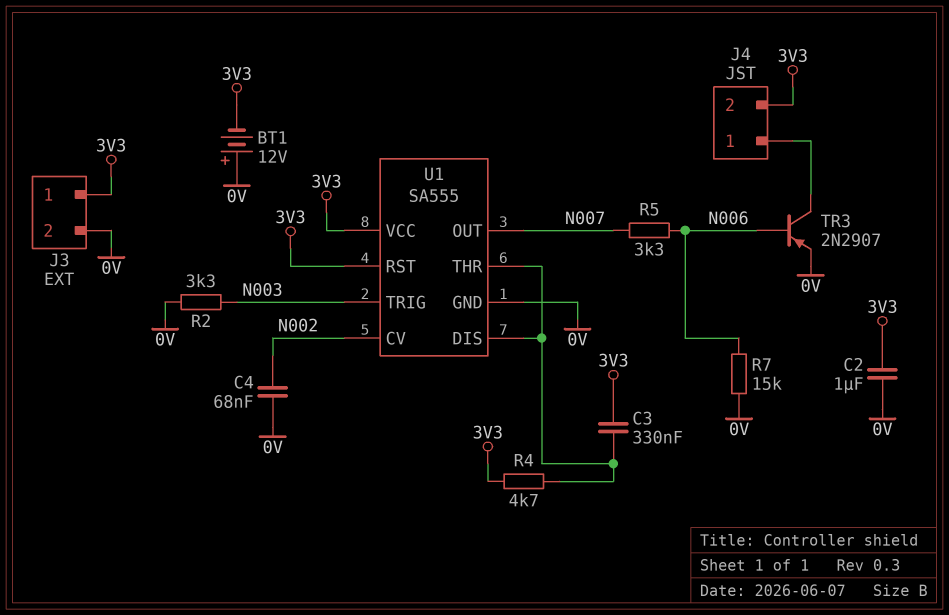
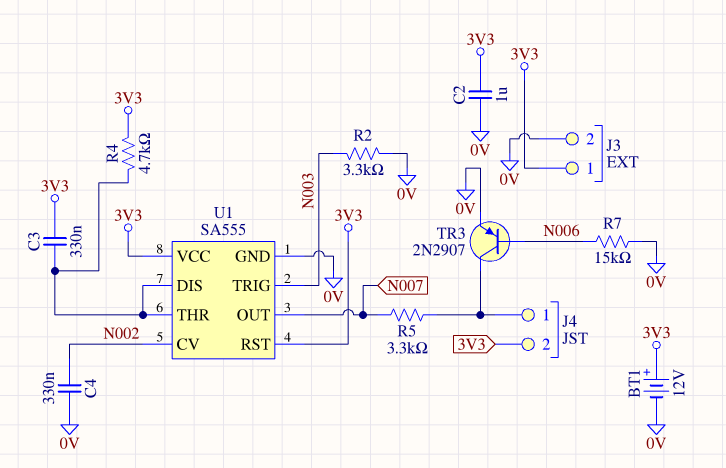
BT1: 12V (plus 0V, minus 3V3) -> 12V (plus 3V3, minus 0V)
C4: 68nF (0V, N002) -> 330nF (0V, N002)
R5: 3.3k (N006, N007) -> 3.3k (J4/1, N007)

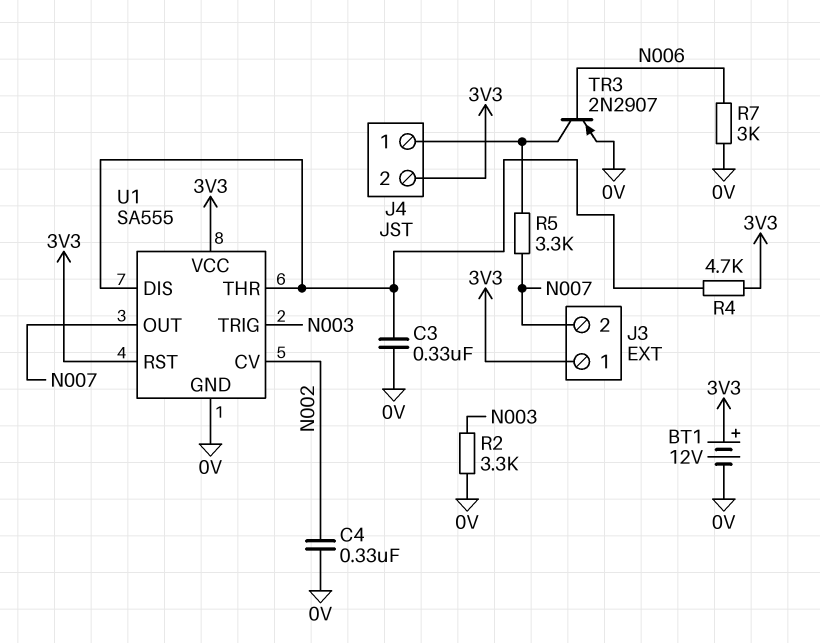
C2: 1uF (0V, 3V3) -> none
C3: 330nF (3V3, U1/DIS) -> 330nF (0V, U1/DIS)
J3 pin 2: 0V -> N007
R7: 15k (0V, N006) -> 3k (0V, N006)

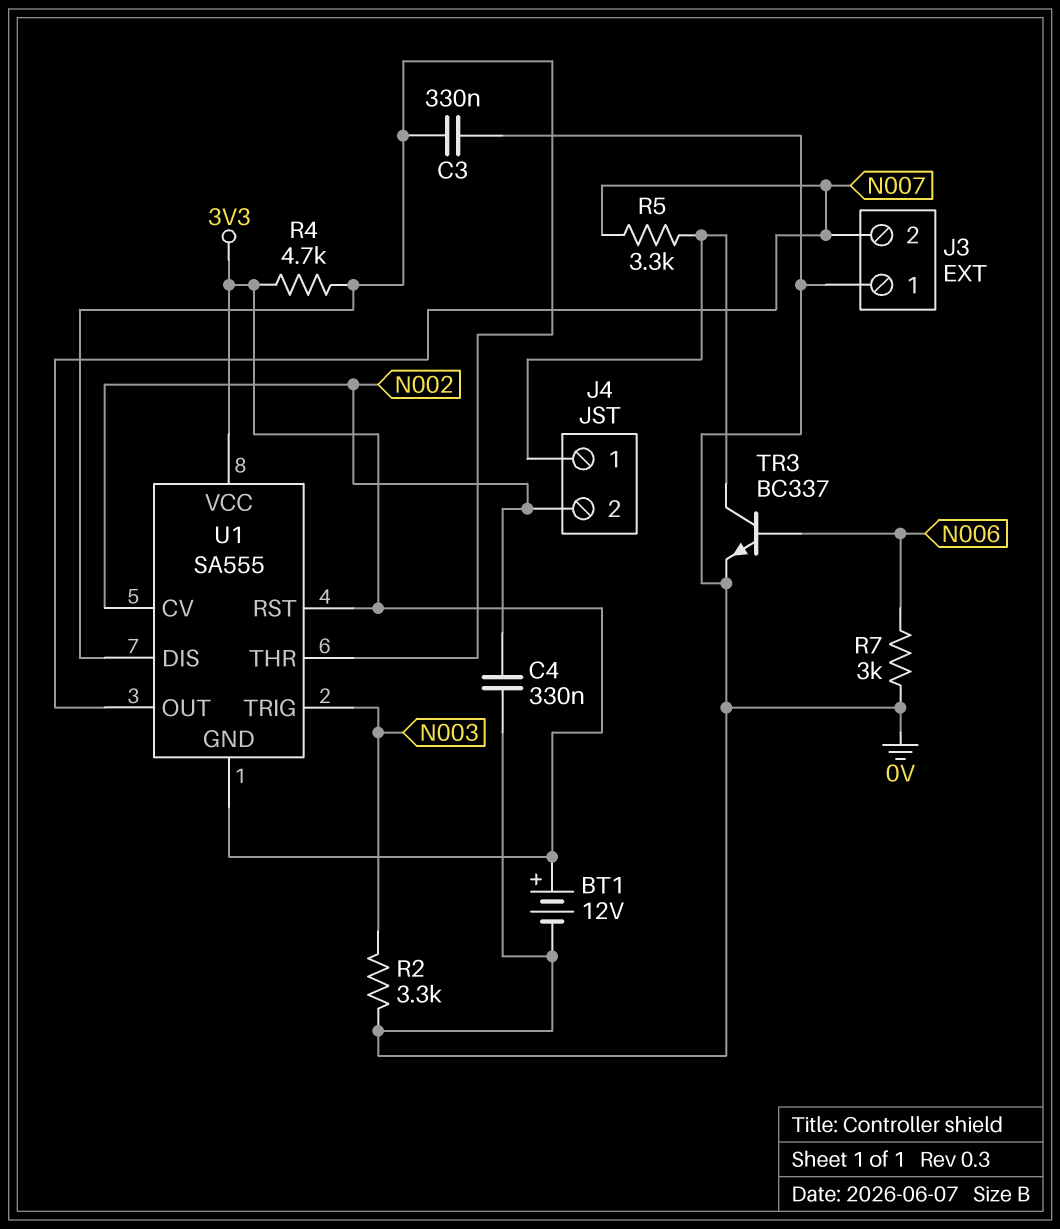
J3 pin 1: 3V3 -> 0V
J4 pin 2: 3V3 -> N002
TR3: PNP 2N2907 (B N006, C J4/1, E 0V) -> NPN BC337 (B N006, C J4/1, E 0V)
U1 pin GND: 0V -> 3V3

